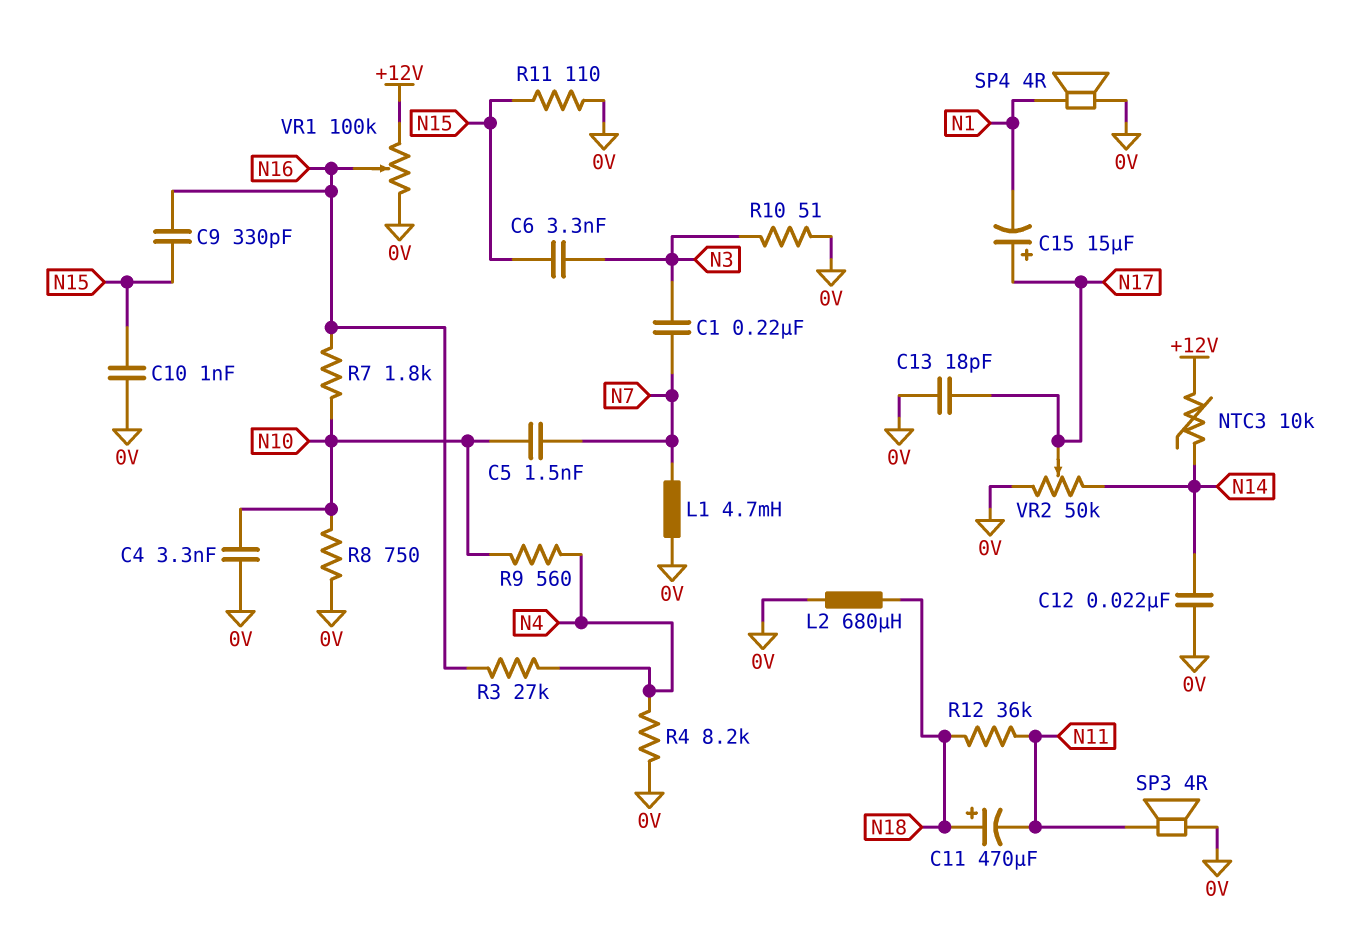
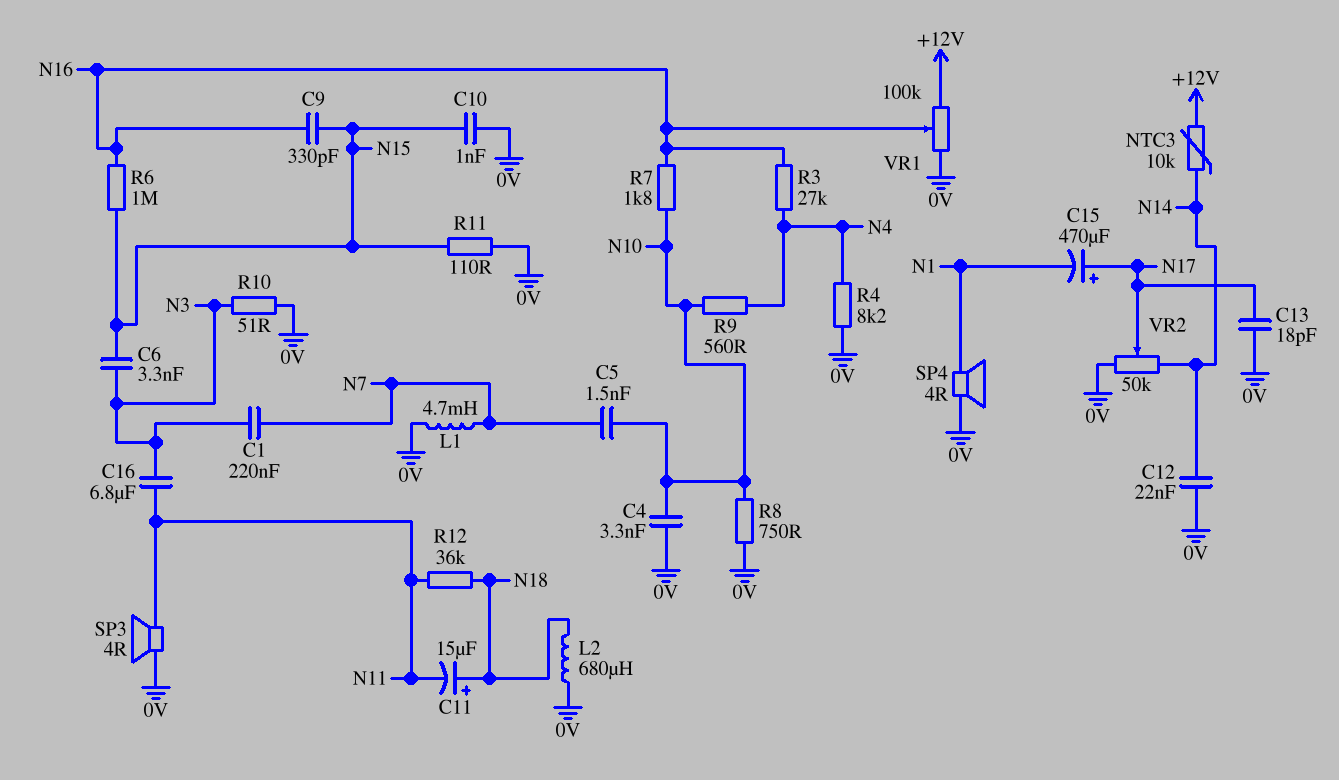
C11: 470uF (plus N18, minus N11) -> 15uF (plus N18, minus N11)
C15: 15uF (plus N17, minus N1) -> 470uF (plus N17, minus N1)
C16: none -> 6.8uF (N3, N11)
R6: none -> 1M (N15, N16)

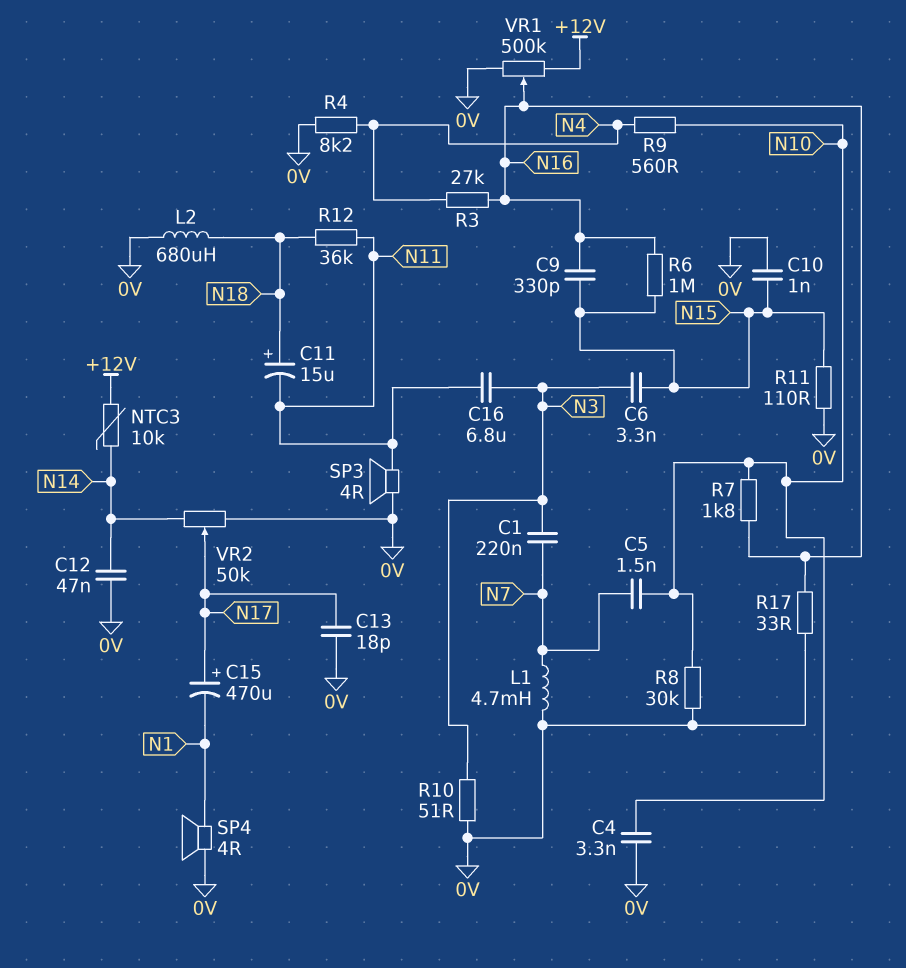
C12: 22nF (0V, N14) -> 47nF (0V, N14)
R8: 750 (0V, N10) -> 30k (0V, N10)
R17: none -> 33 (0V, N16)
VR1: 100k (+12V, 0V, wiper N16) -> 500k (+12V, 0V, wiper N16)

